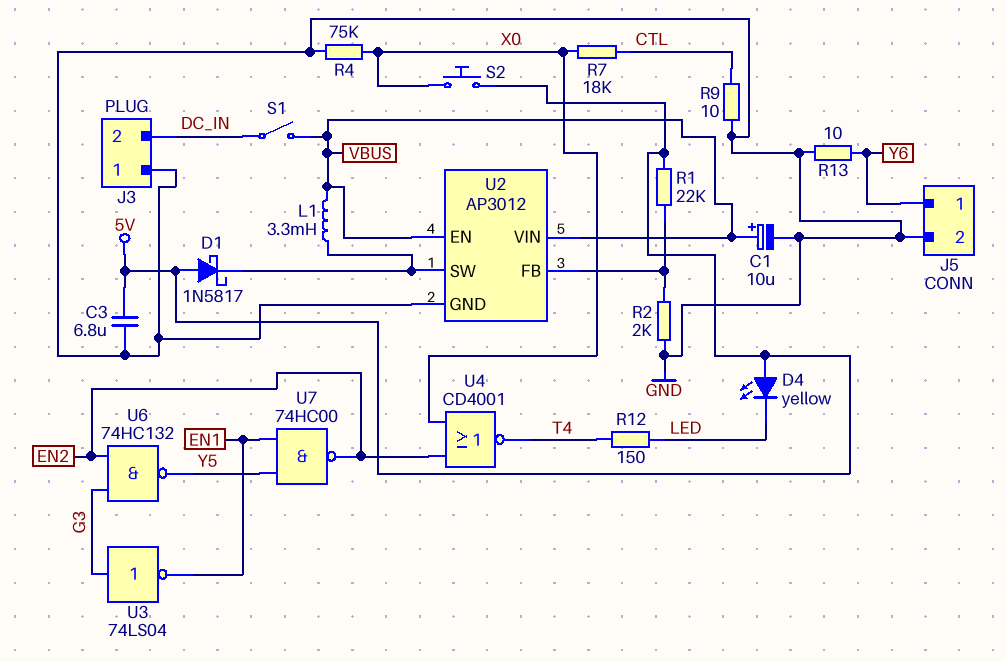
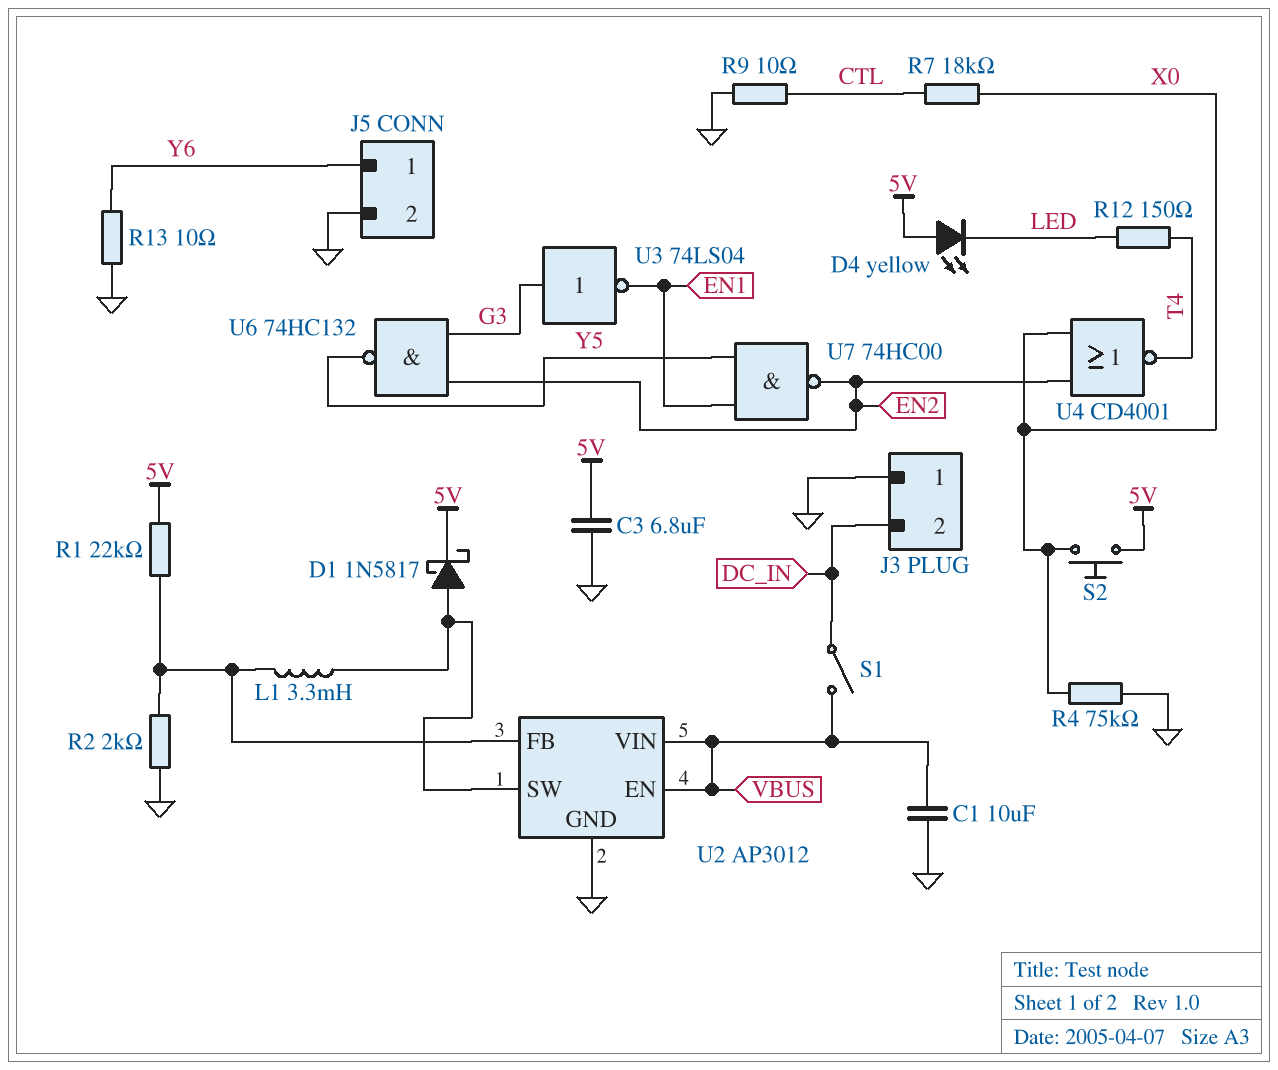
C1: 10uF (plus VBUS, minus GND) -> 10uF (GND, VBUS)
D1: schottky 1N5817 (A 5V, K U2/SW) -> schottky 1N5817 (A U2/SW, K 5V)
L1: 3.3mH (U2/SW, VBUS) -> 3.3mH (U2/FB, U2/SW)

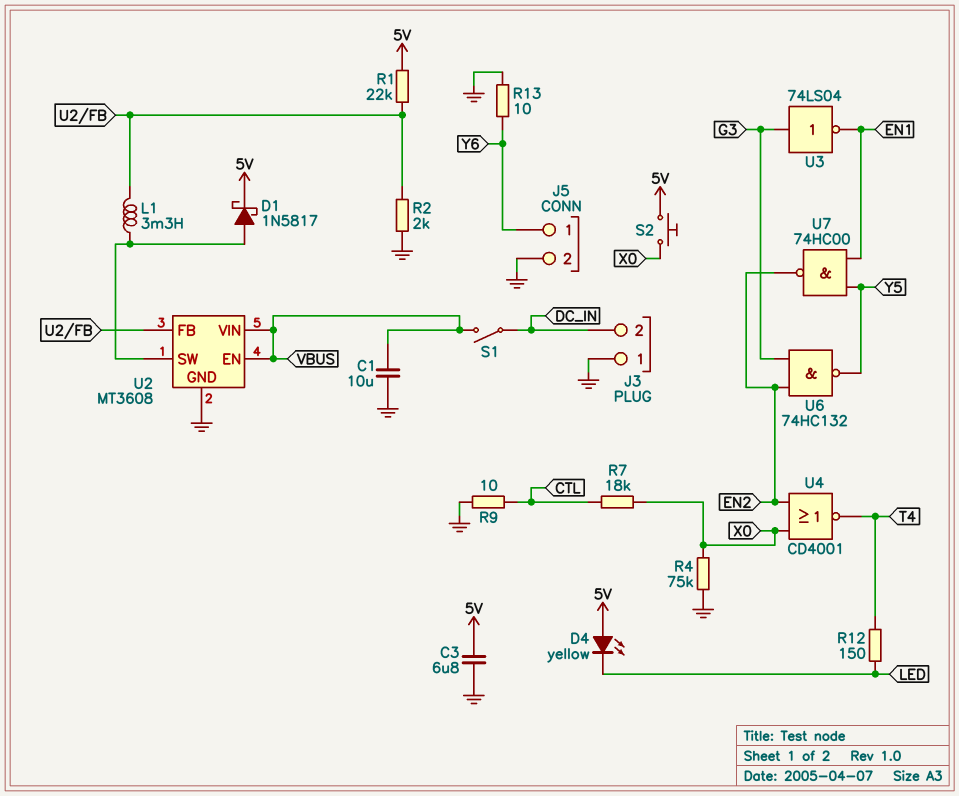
U2: AP3012 -> MT3608

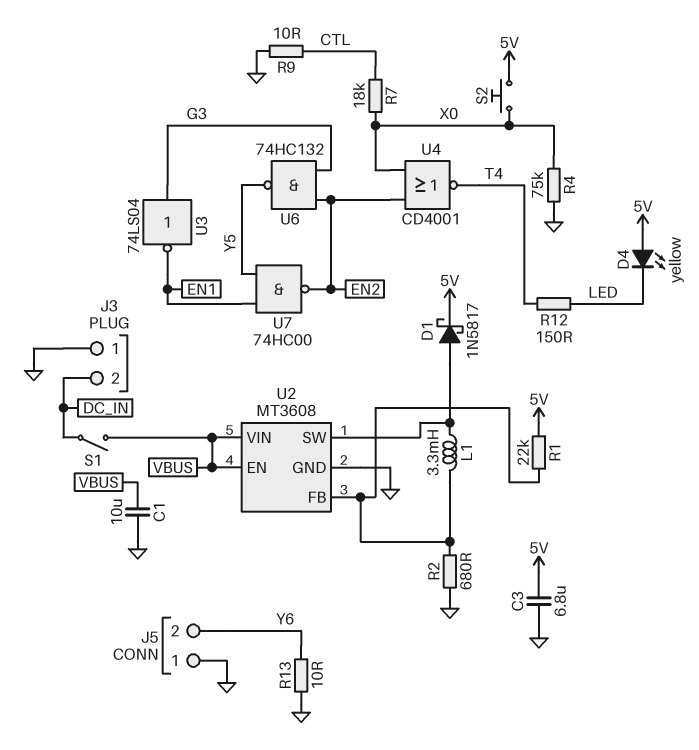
J5 pin 1: Y6 -> GND
J5 pin 2: GND -> Y6
R2: 2k (GND, U2/FB) -> 680 (GND, U2/FB)

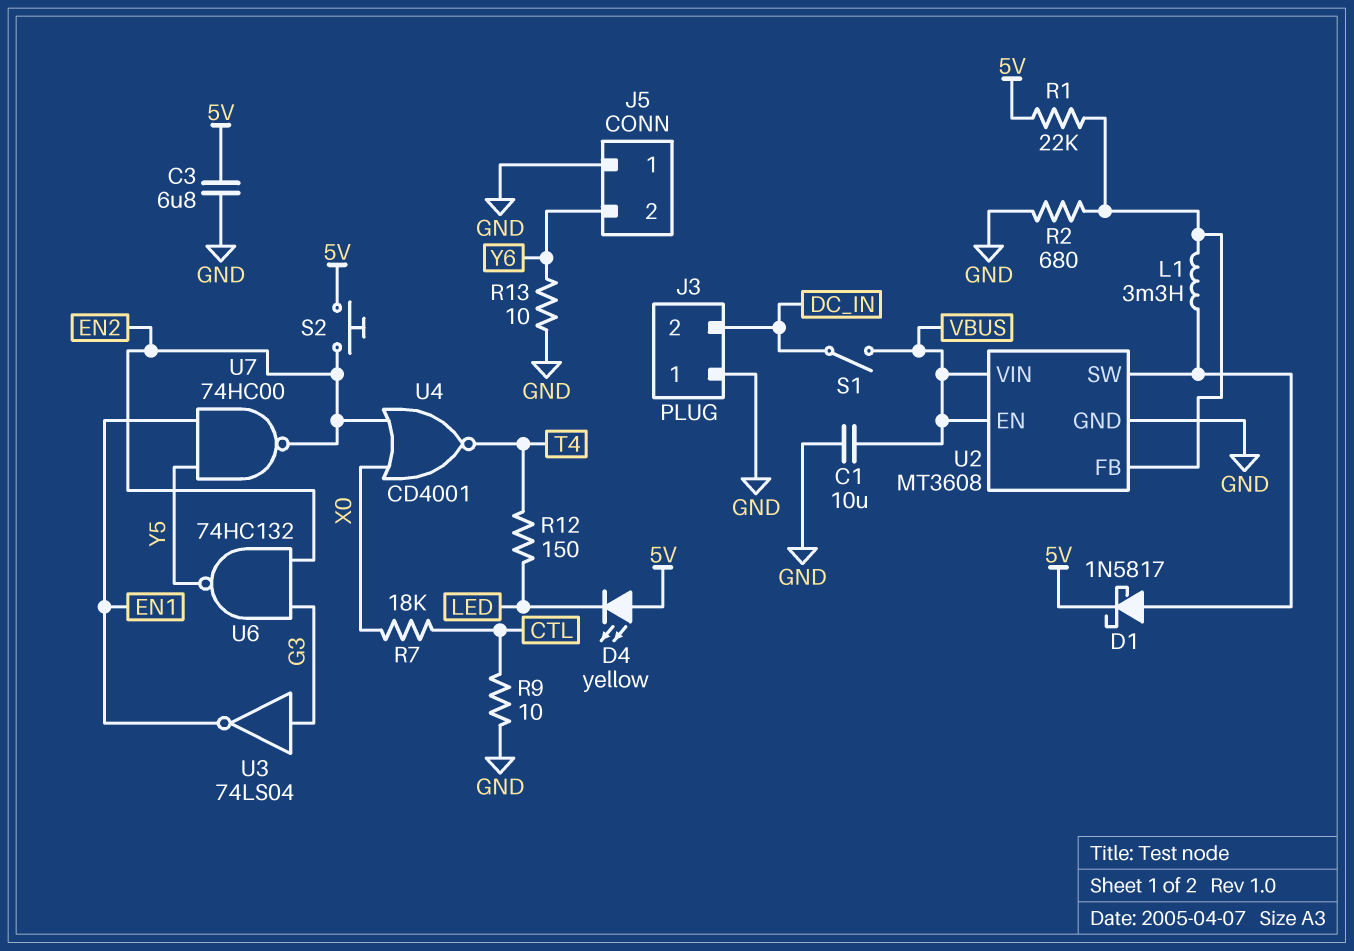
R4: 75k (GND, X0) -> none
S2: button (5V, X0) -> button (5V, EN2)

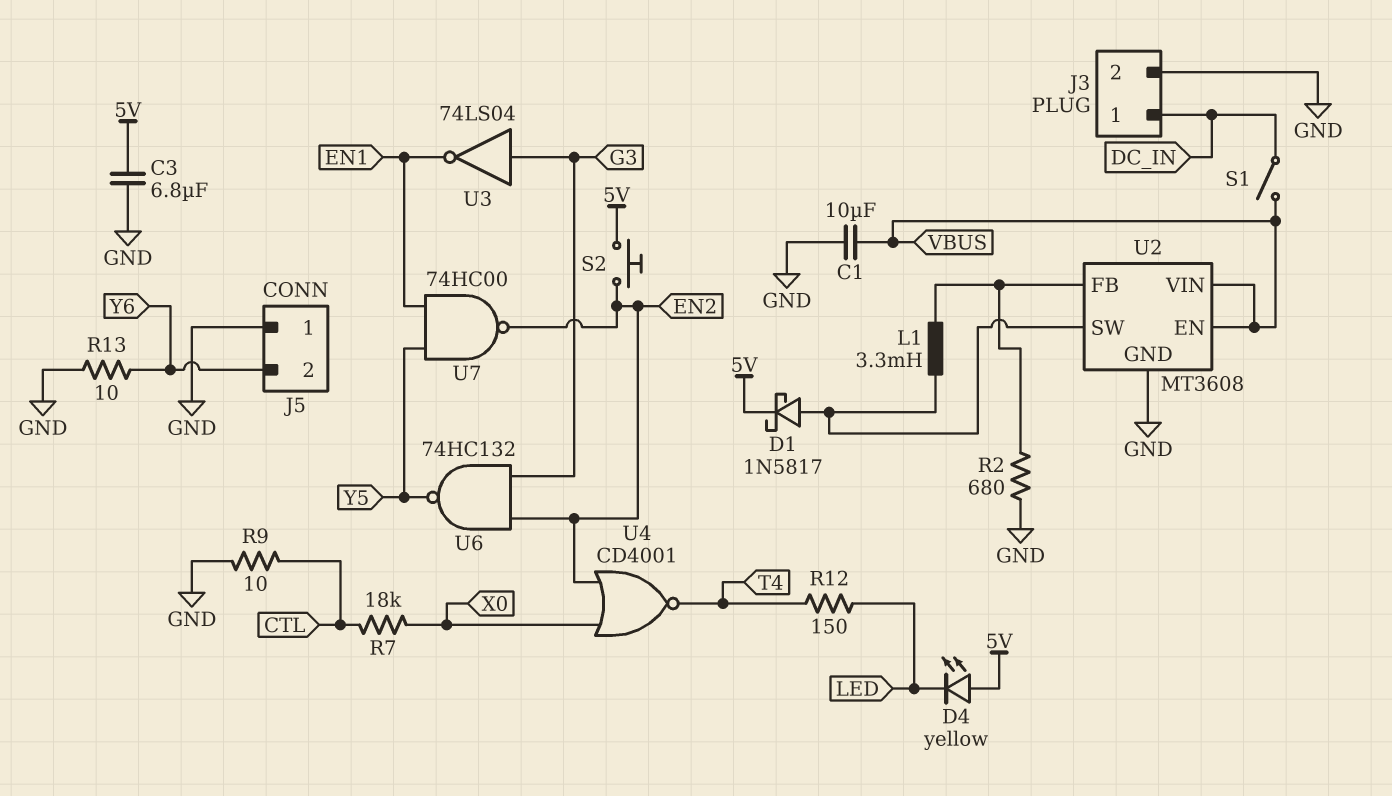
J3 pin 1: GND -> DC_IN
J3 pin 2: DC_IN -> GND
R1: 22k (5V, U2/FB) -> none

